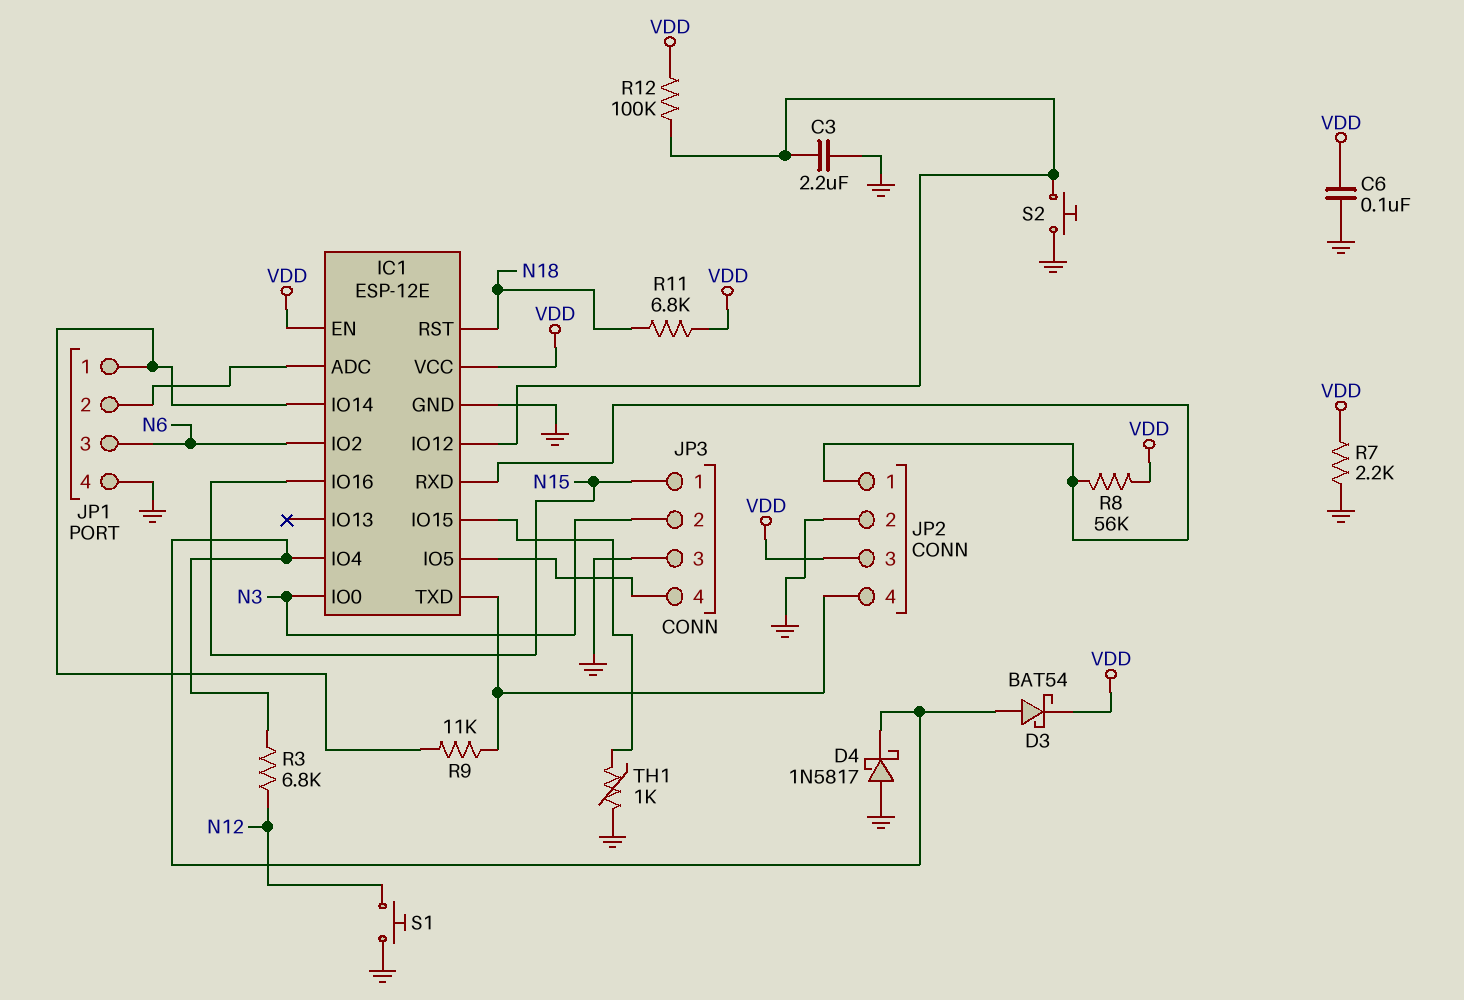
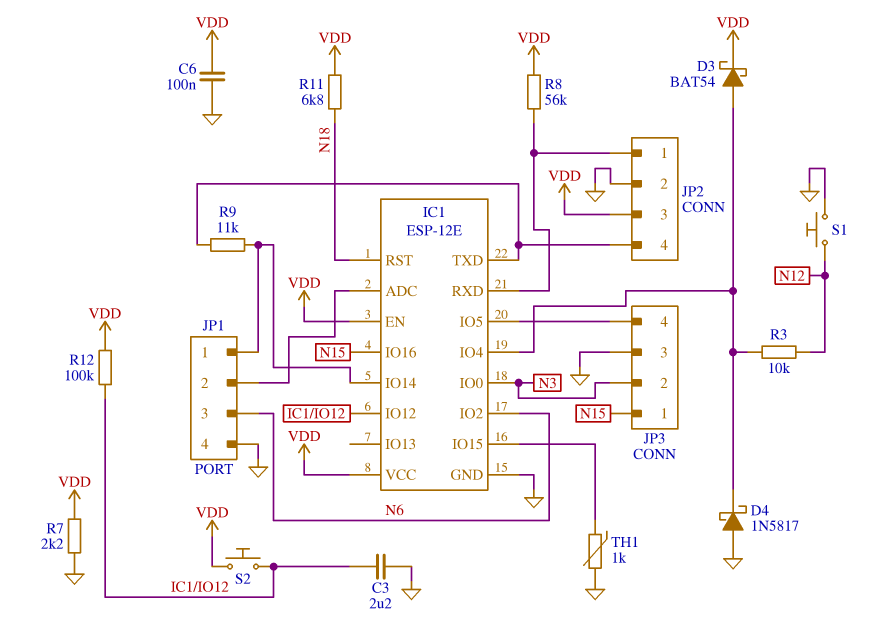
R3: 6.8k (IC1/IO4, N12) -> 10k (IC1/IO4, N12)
S2: button (GND, IC1/IO12) -> button (IC1/IO12, VDD)

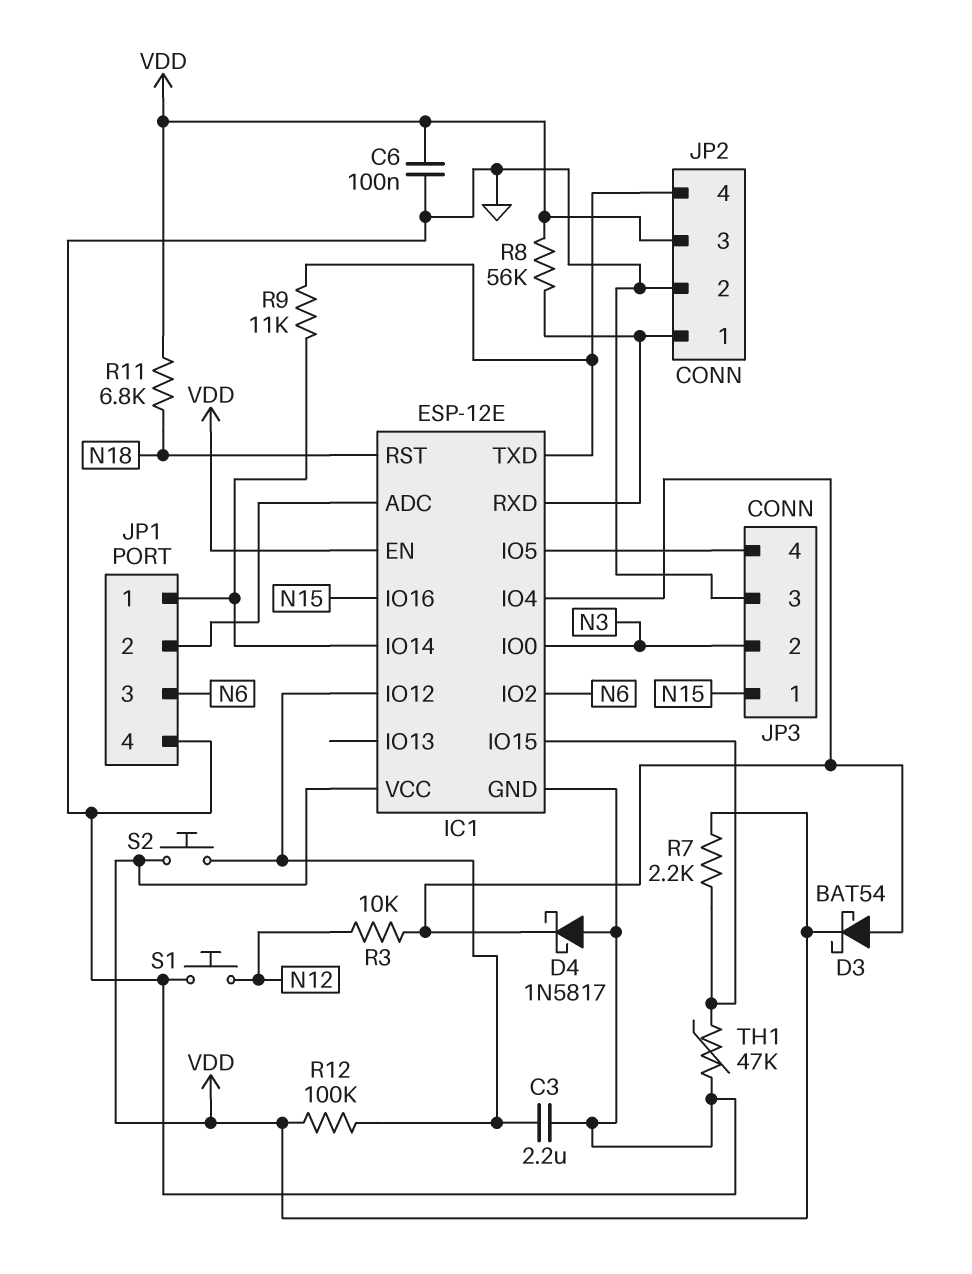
R7: 2.2k (GND, VDD) -> 2.2k (IC1/IO15, VDD)
TH1: 1k (GND, IC1/IO15) -> 47k (GND, IC1/IO15)

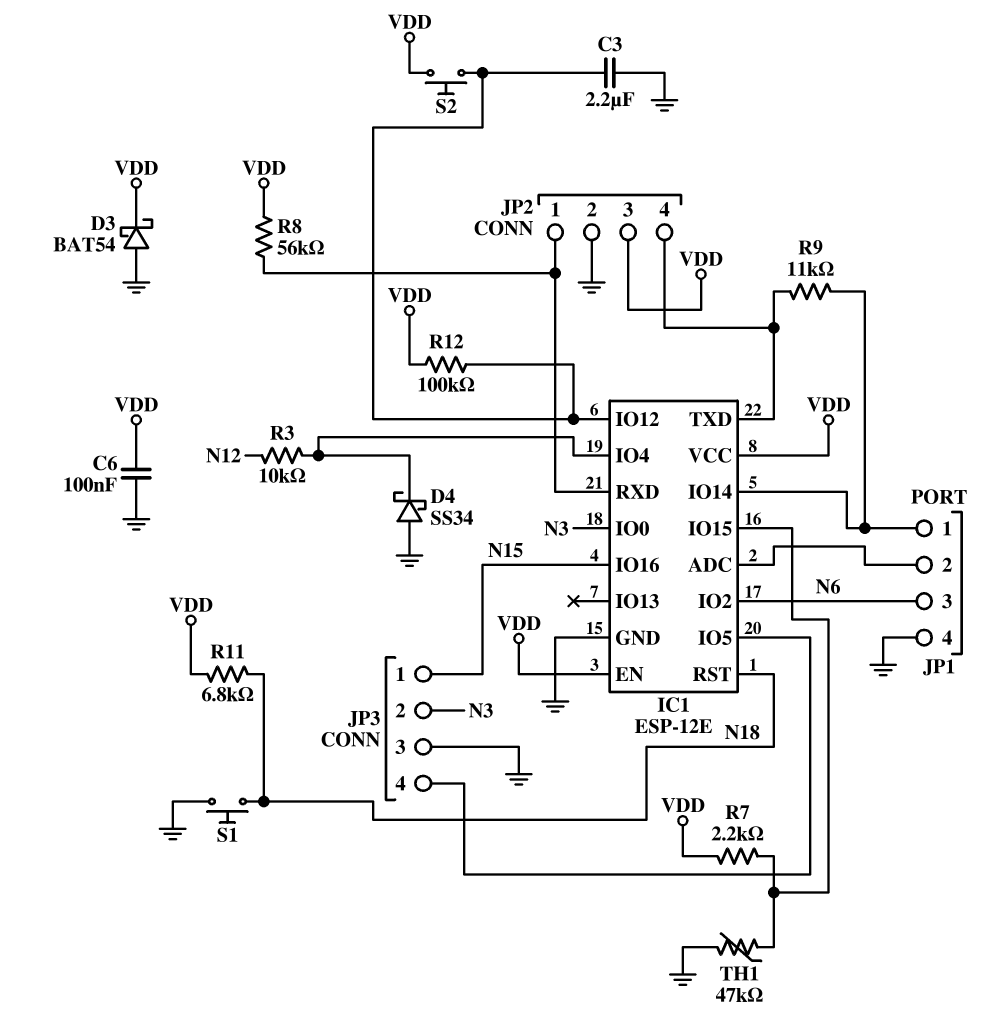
D3: schottky BAT54 (A IC1/IO4, K VDD) -> schottky BAT54 (A GND, K VDD)
D4: schottky 1N5817 (A GND, K IC1/IO4) -> schottky SS34 (A GND, K IC1/IO4)
S1: button (GND, N12) -> button (GND, N18)

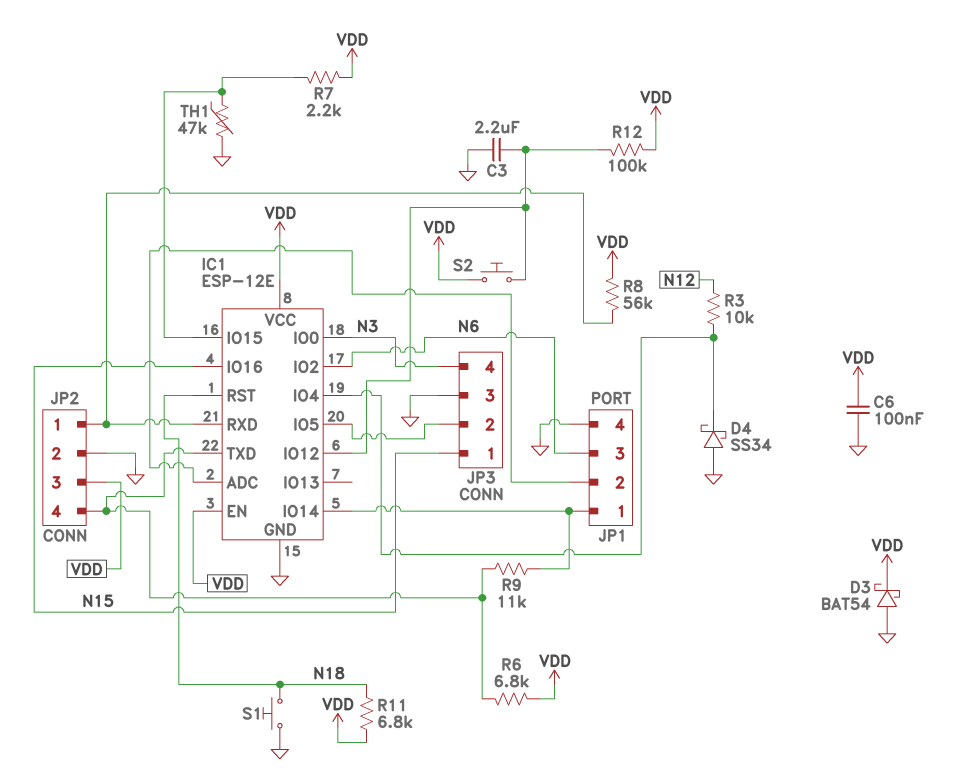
JP3 pin 2: N3 -> IC1/IO5
JP3 pin 4: IC1/IO5 -> N3
R6: none -> 6.8k (IC1/TXD, VDD)

